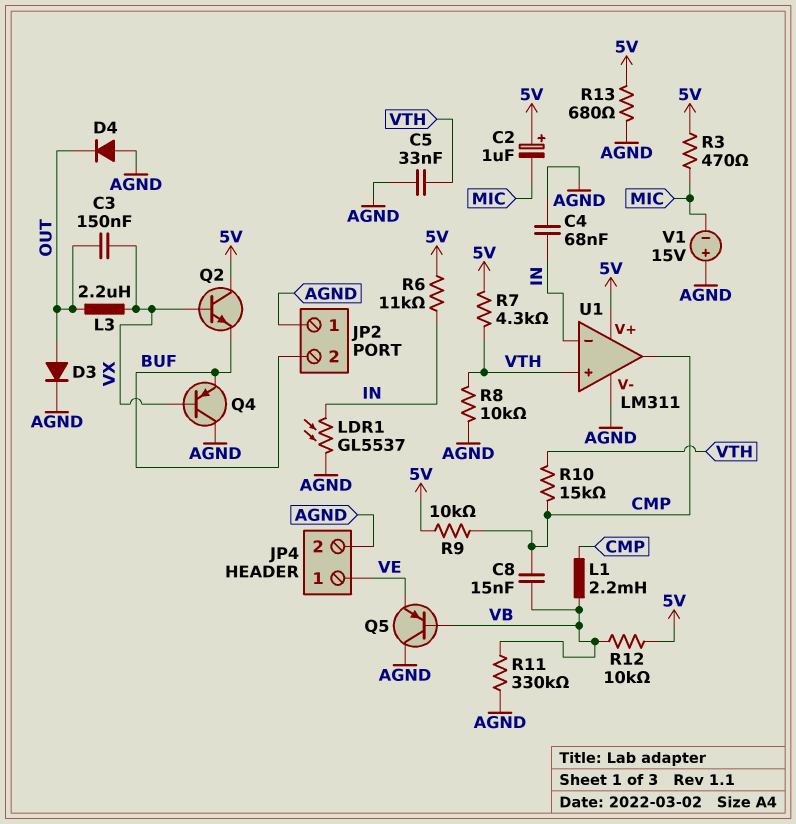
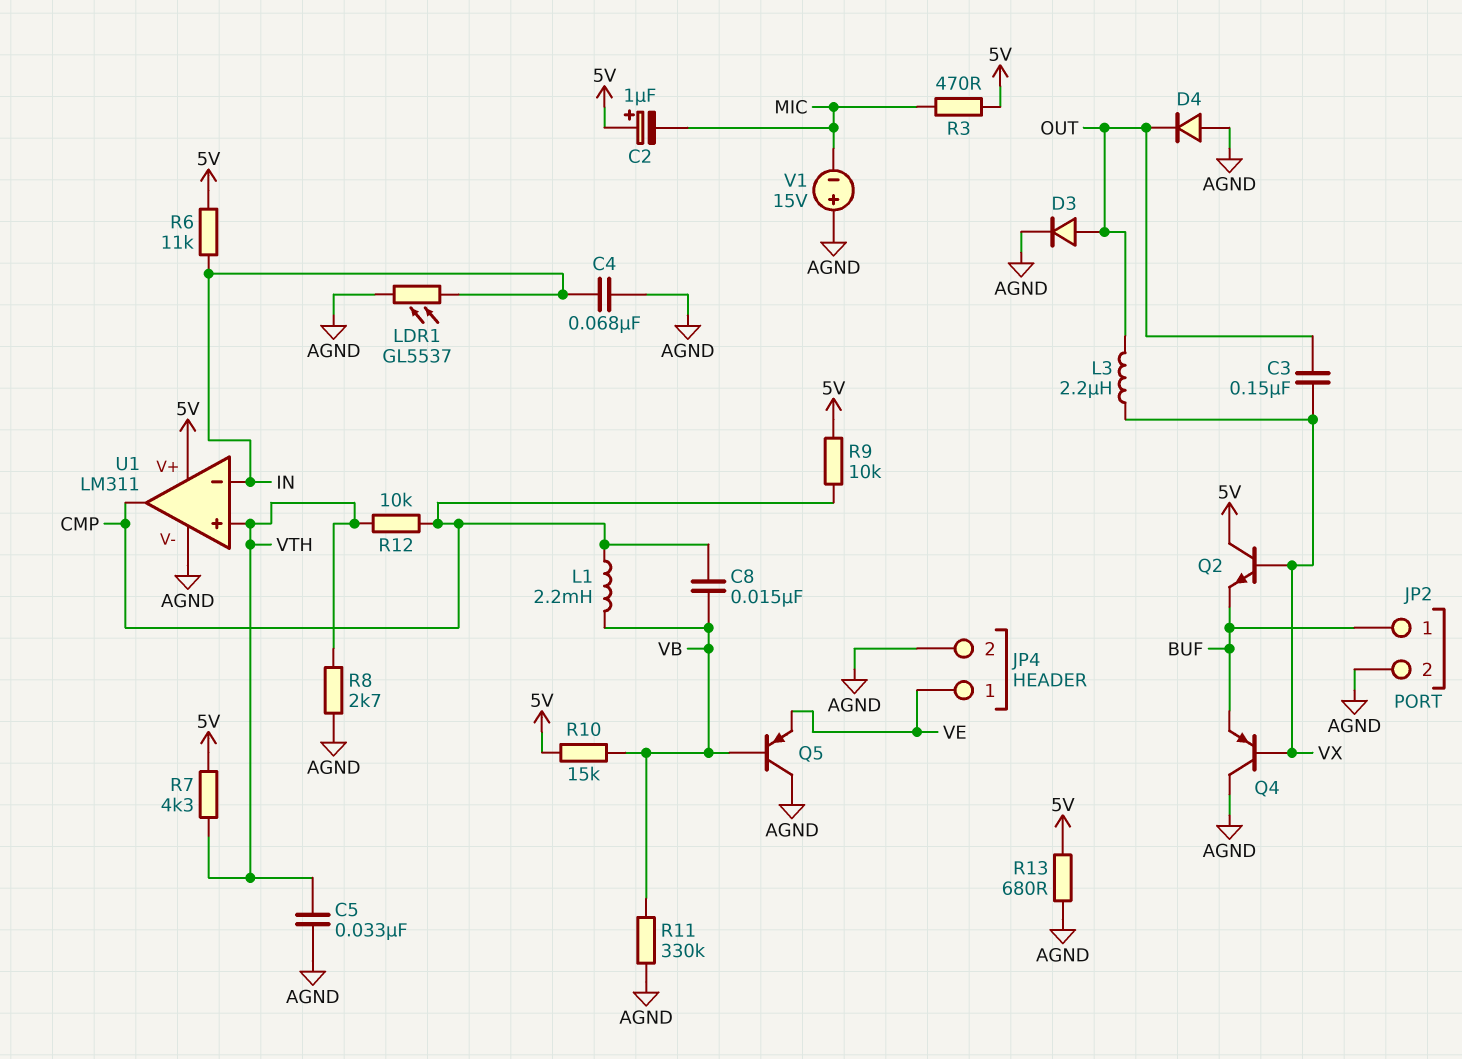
JP2 pin 1: AGND -> BUF
JP2 pin 2: BUF -> AGND
R8: 10k (AGND, VTH) -> 2.7k (AGND, VTH)
R10: 15k (CMP, VTH) -> 15k (5V, VB)
R12: 10k (5V, VB) -> 10k (CMP, VTH)

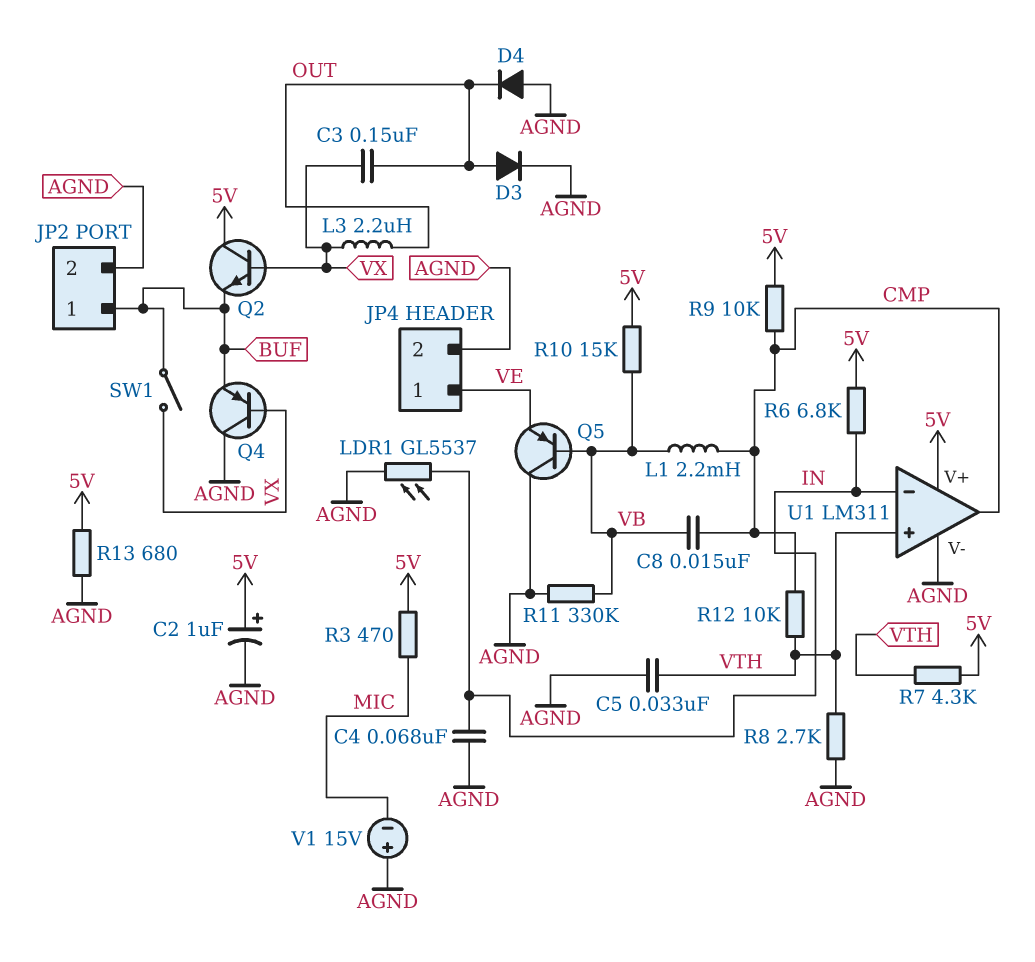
C2: 1uF (plus 5V, minus MIC) -> 1uF (plus 5V, minus AGND)
R6: 11k (5V, IN) -> 6.8k (5V, IN)
SW1: none -> switch (BUF, VX)

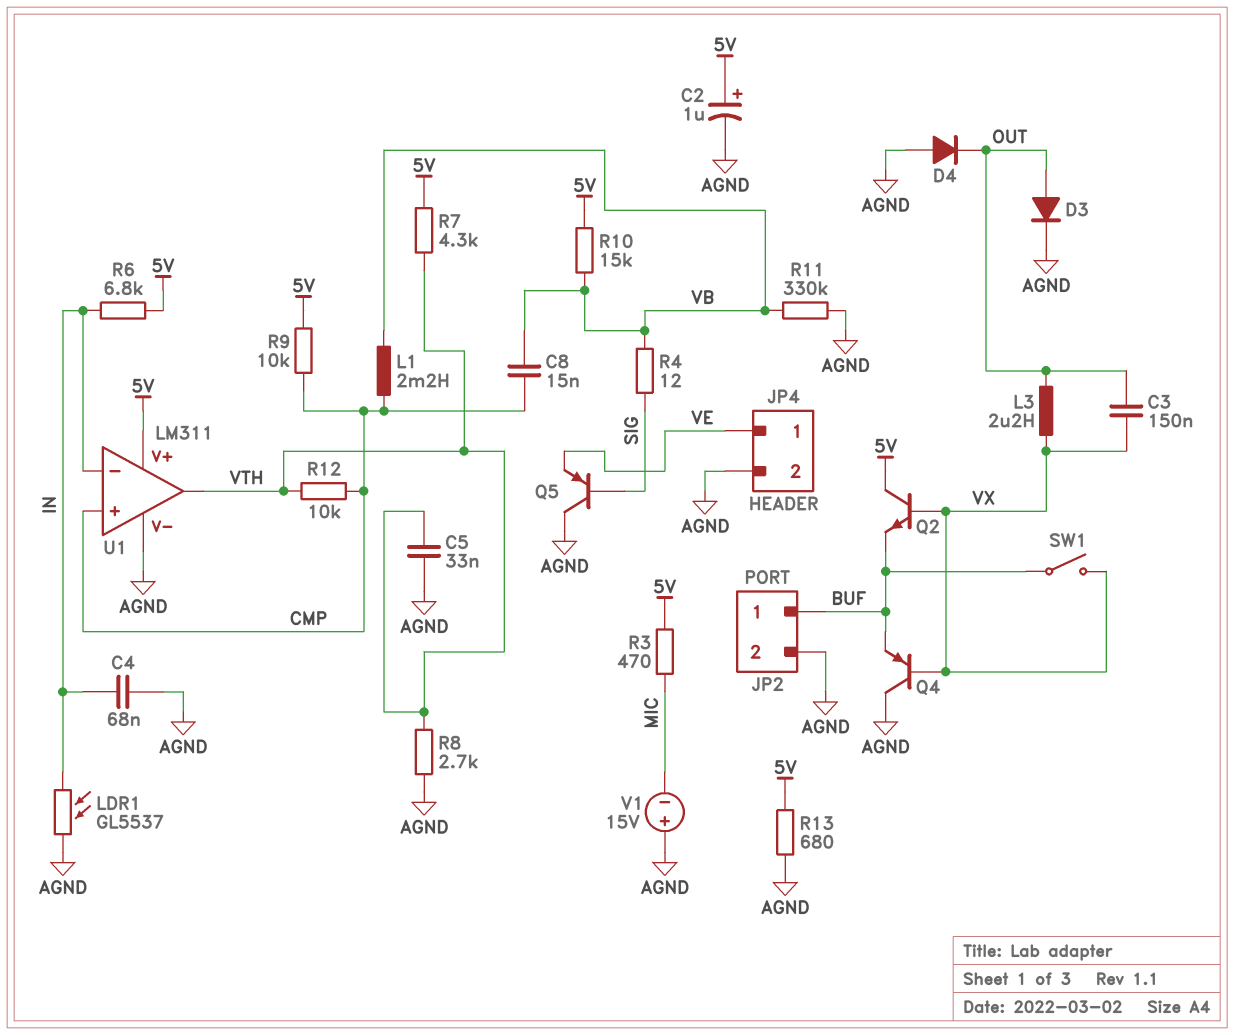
Q5: PNP (B VB, C AGND, E VE) -> PNP (B SIG, C AGND, E VE)
R4: none -> 12 (SIG, VB)
U1 pin in+: VTH -> CMP
U1 pin out: CMP -> VTH

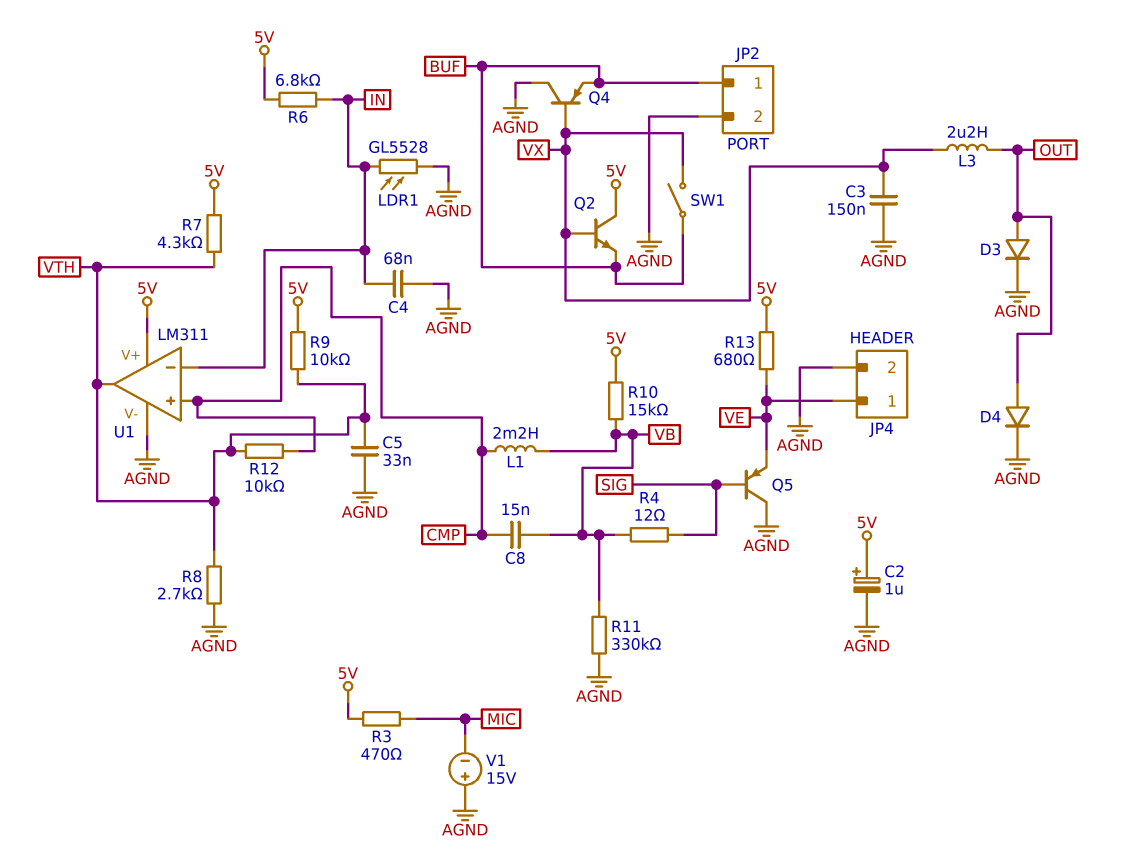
C3: 150nF (OUT, VX) -> 150nF (AGND, VX)
D4: diode (A AGND, K OUT) -> diode (A OUT, K AGND)
LDR1: GL5537 (AGND, IN) -> GL5528 (AGND, IN)
R9: 10k (5V, CMP) -> 10k (5V, VTH)
R13: 680 (5V, AGND) -> 680 (5V, VE)

